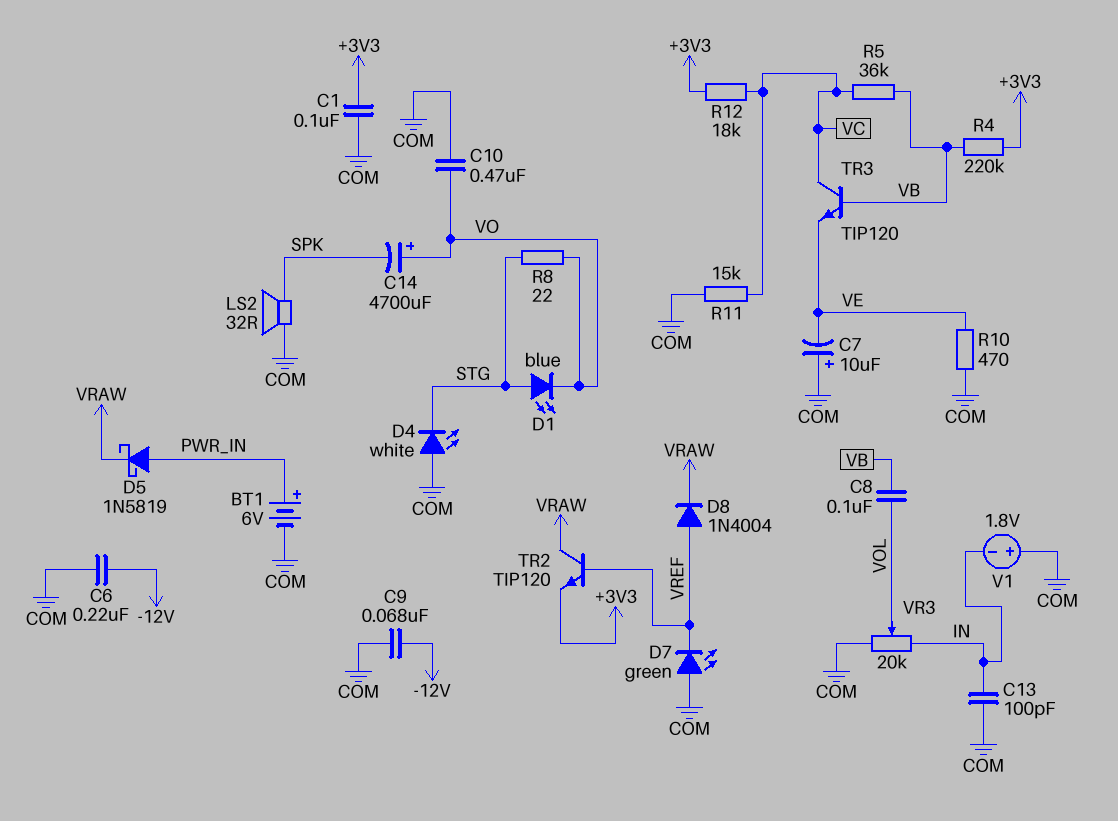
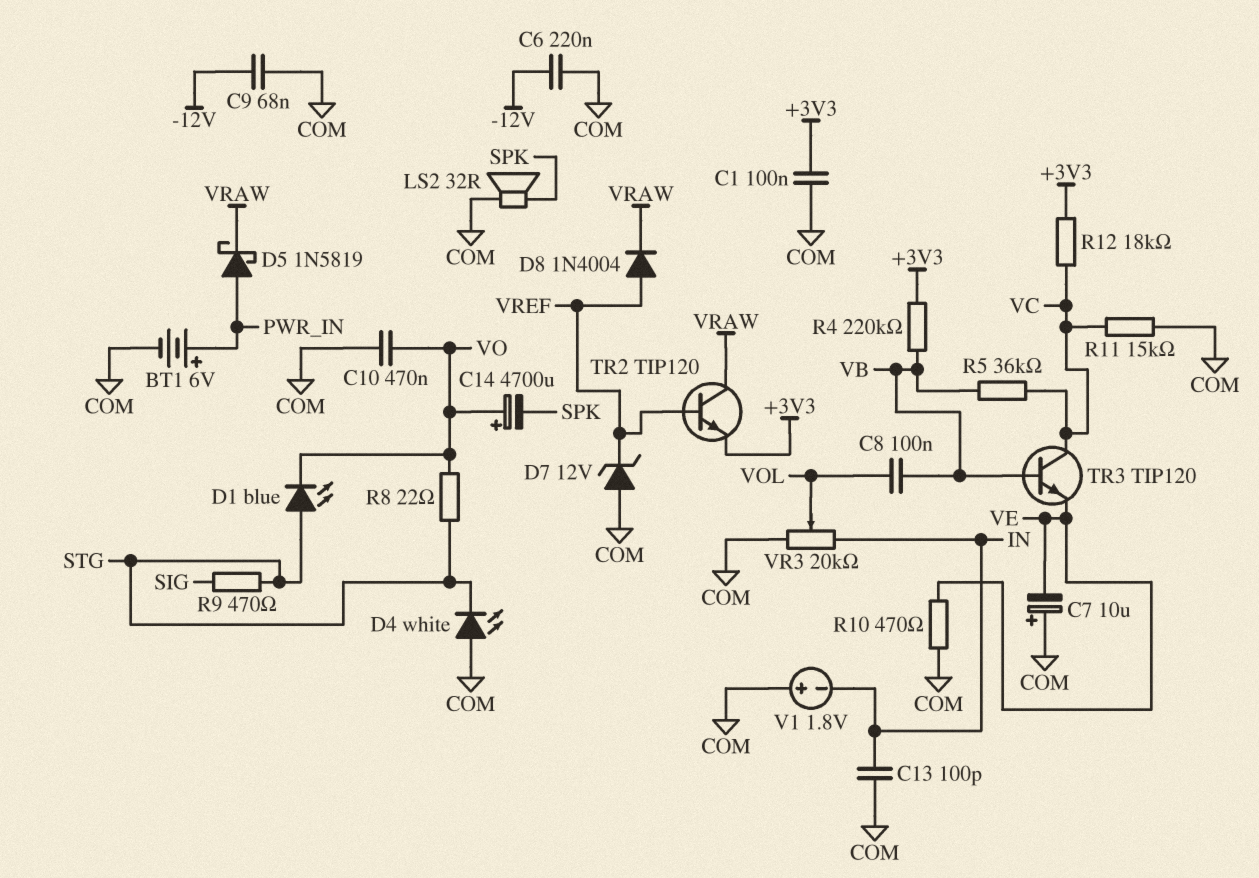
D7: LED green (A COM, K VREF) -> zener 12V (A COM, K VREF)
R9: none -> 470 (SIG, STG)

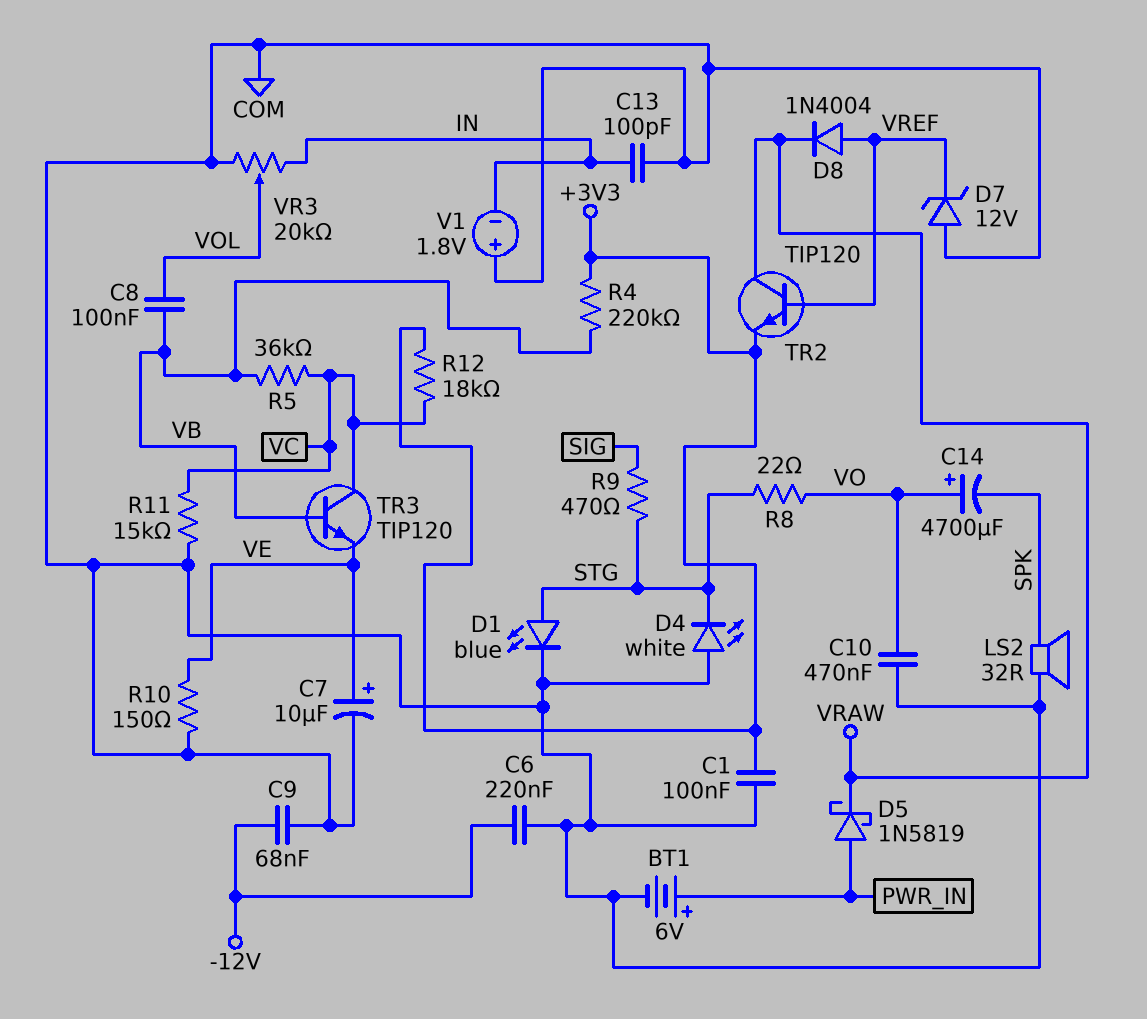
C7: 10uF (plus COM, minus VE) -> 10uF (plus VE, minus COM)
D1: LED blue (A STG, K VO) -> LED blue (A STG, K COM)
R10: 470 (COM, VE) -> 150 (COM, VE)

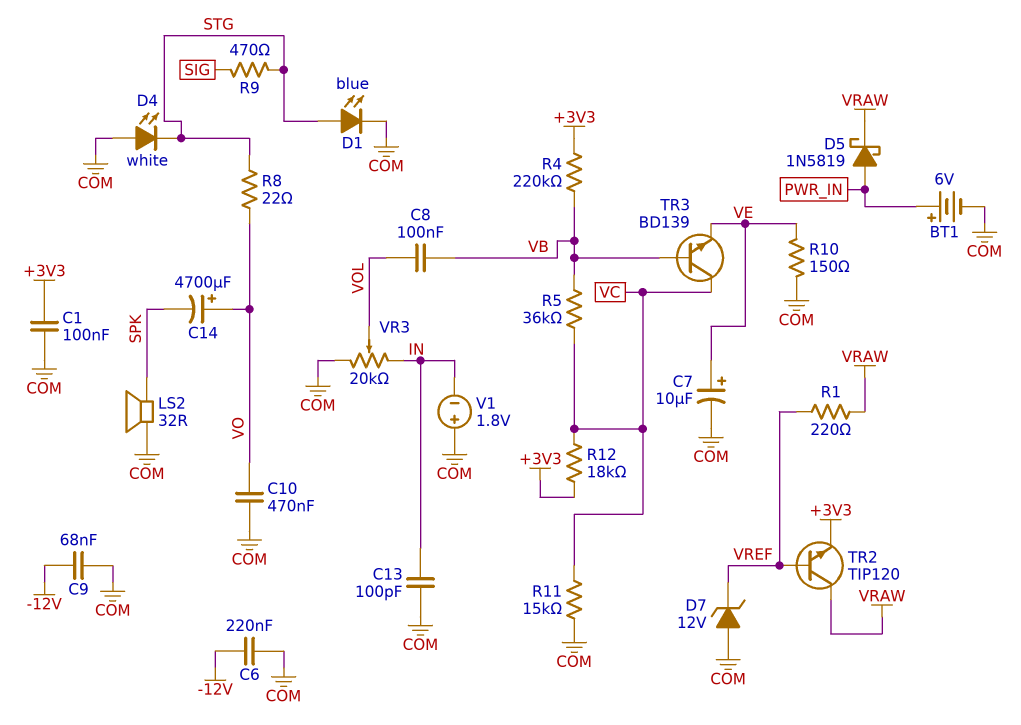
D8: diode 1N4004 (A VREF, K VRAW) -> none
R1: none -> 220 (VRAW, VREF)
TR3: NPN TIP120 (B VB, C VC, E VE) -> NPN BD139 (B VB, C VC, E VE)

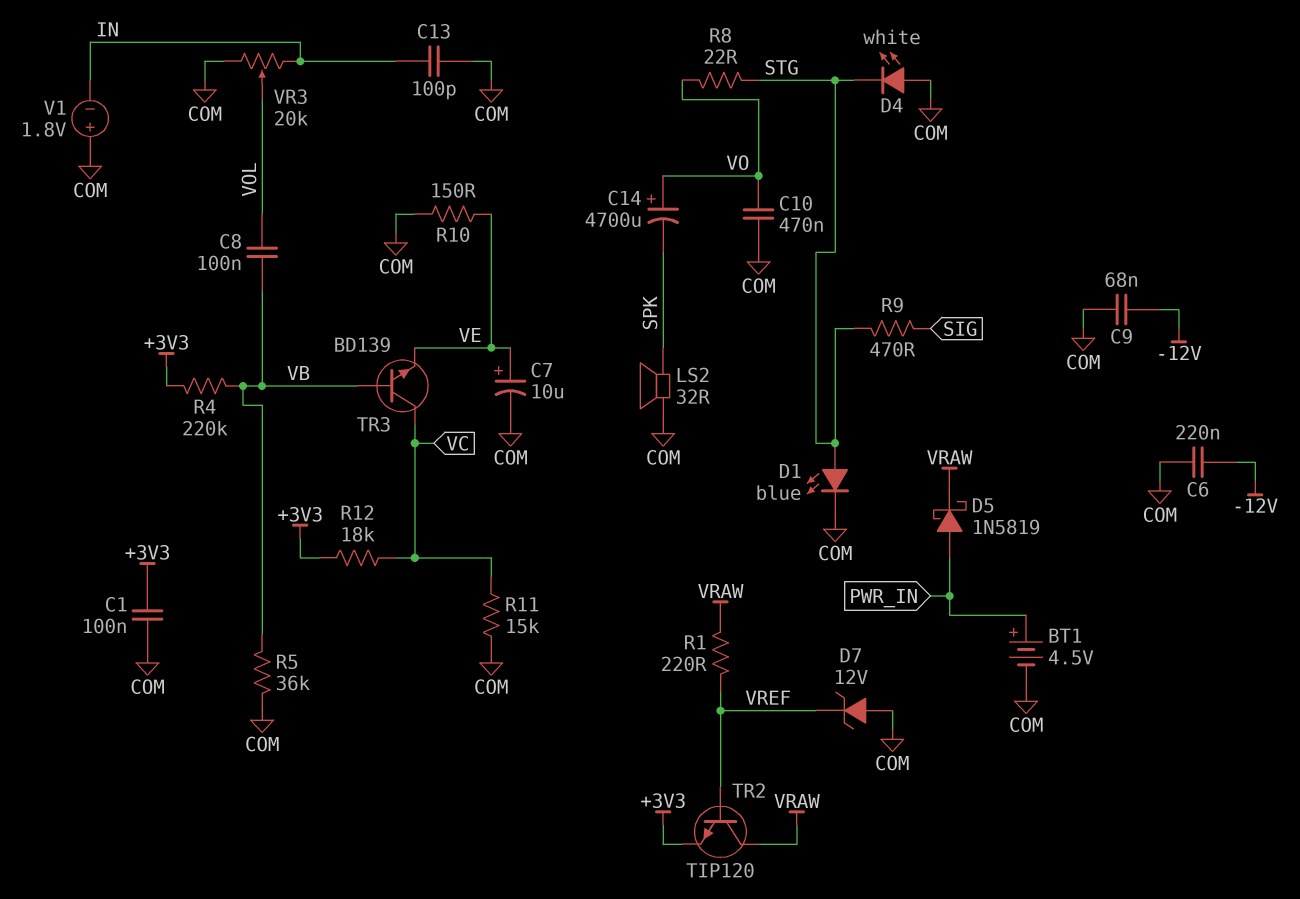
BT1: 6V (plus PWR_IN, minus COM) -> 4.5V (plus PWR_IN, minus COM)
R5: 36k (VB, VC) -> 36k (COM, VB)

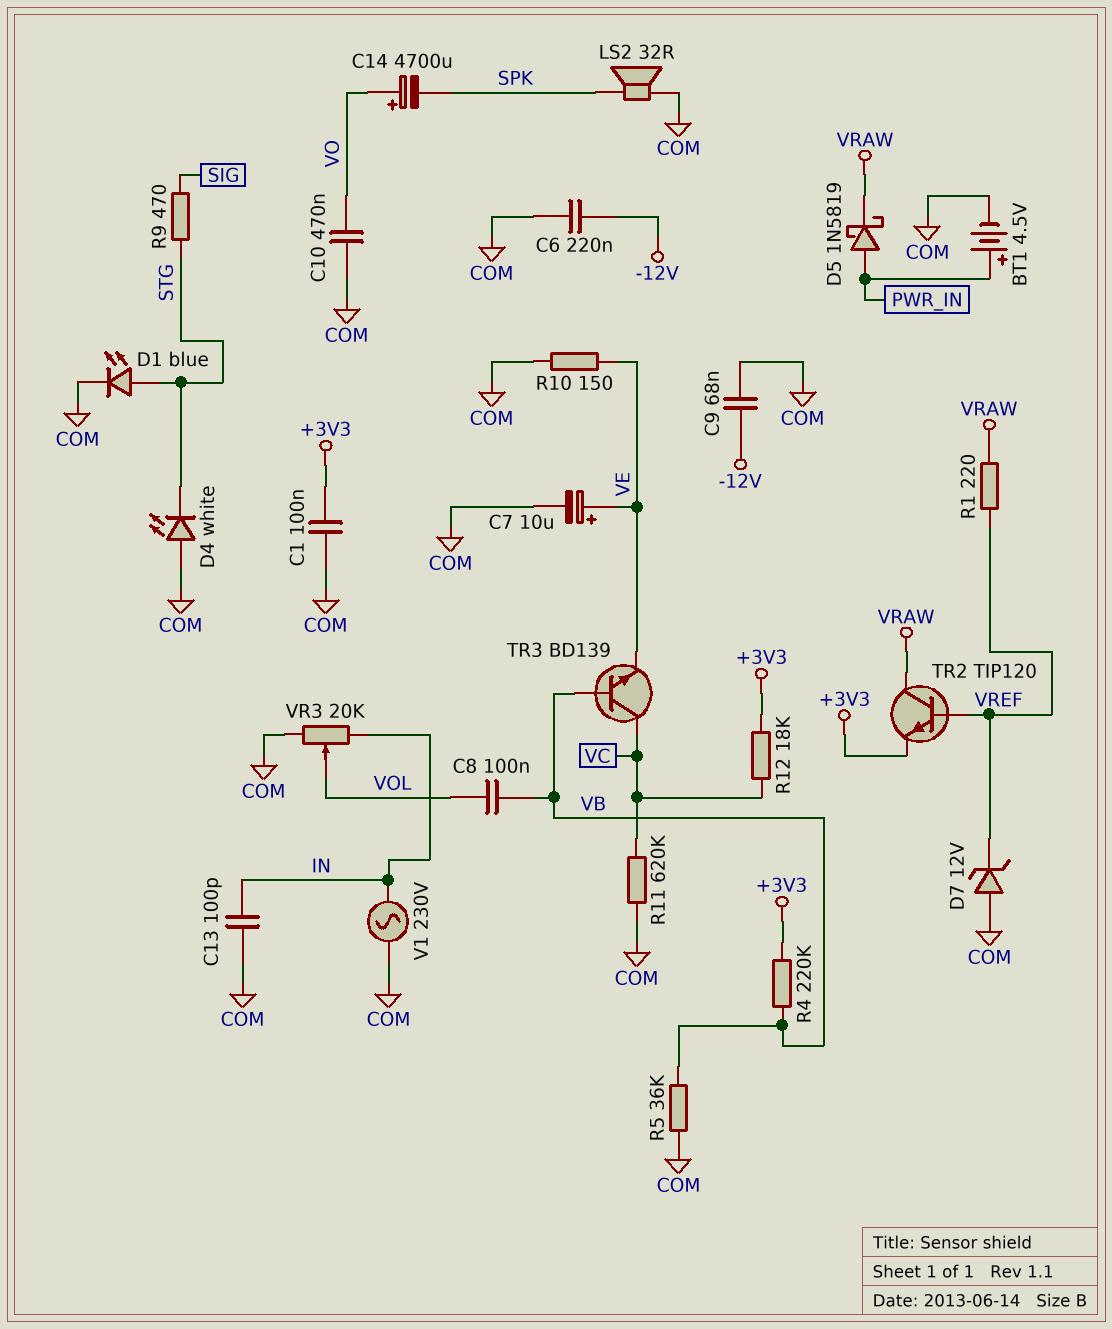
R8: 22 (STG, VO) -> none
R11: 15k (COM, VC) -> 620k (COM, VC)
V1: 1.8V (plus COM, minus IN) -> AC 230V (COM, IN)

